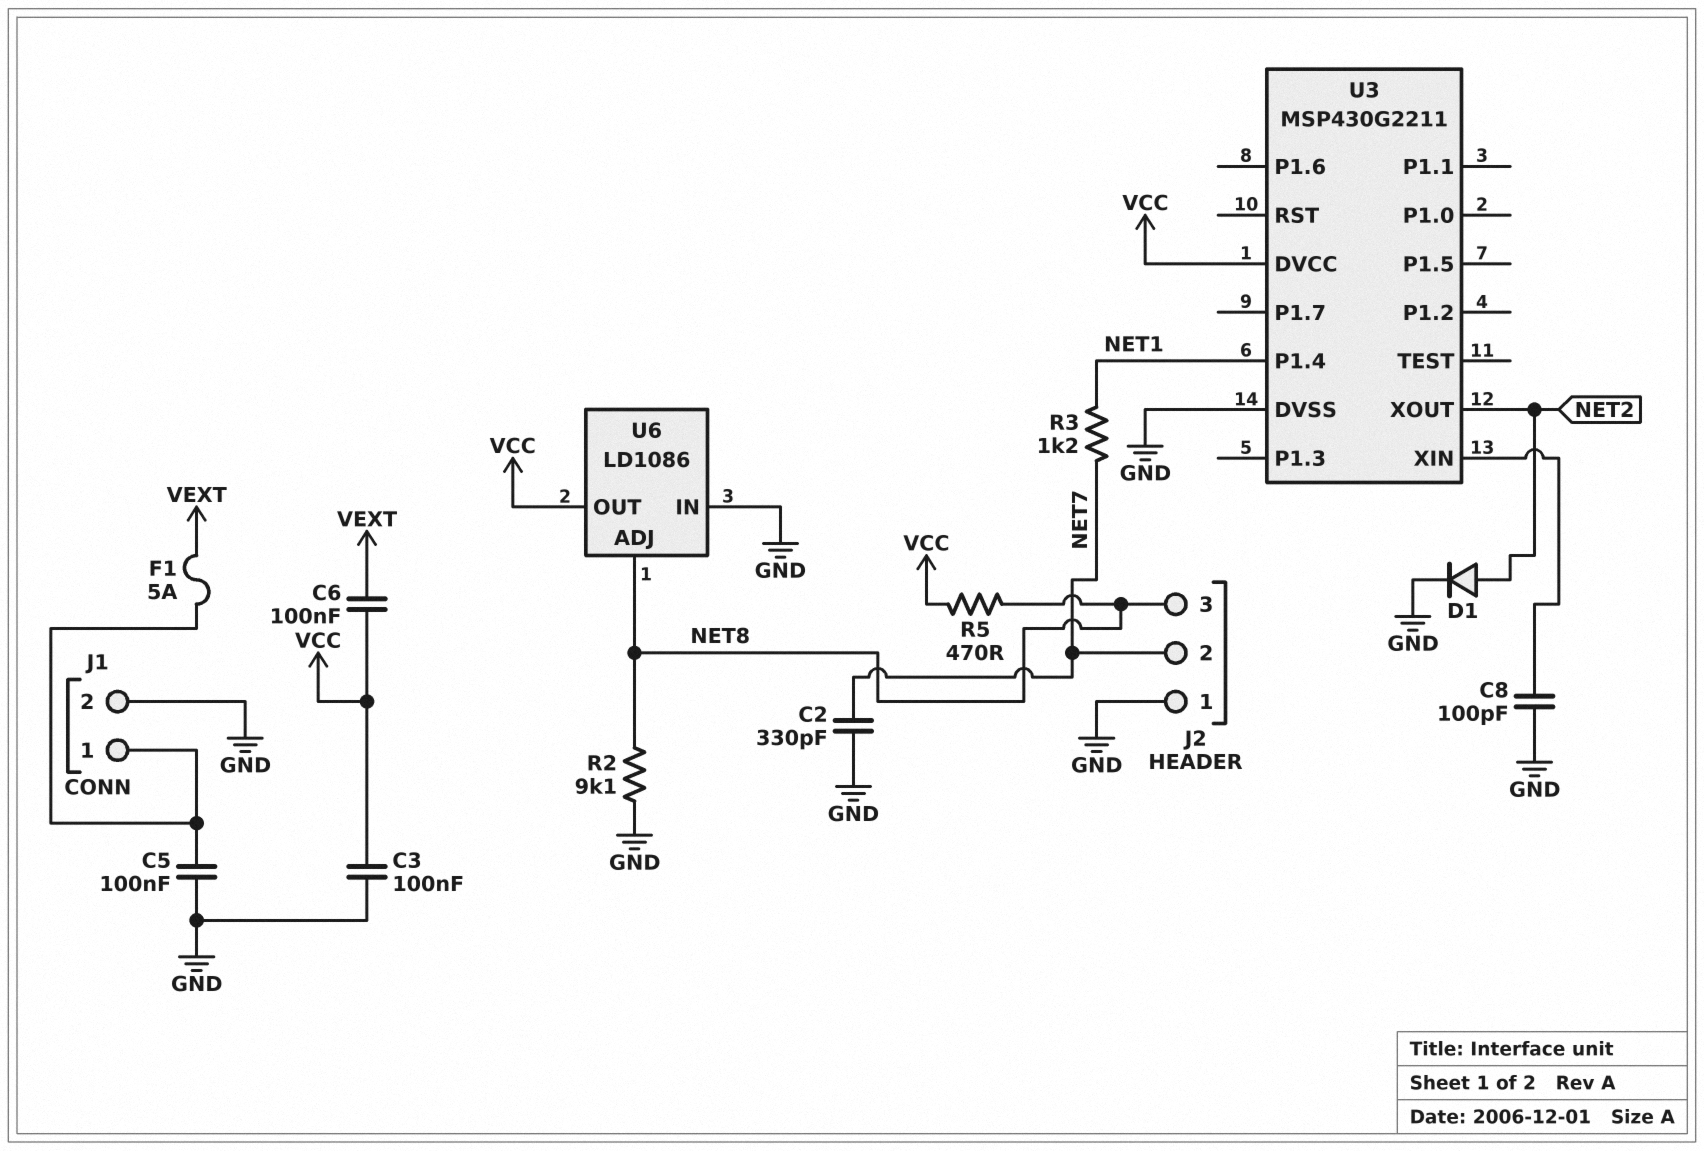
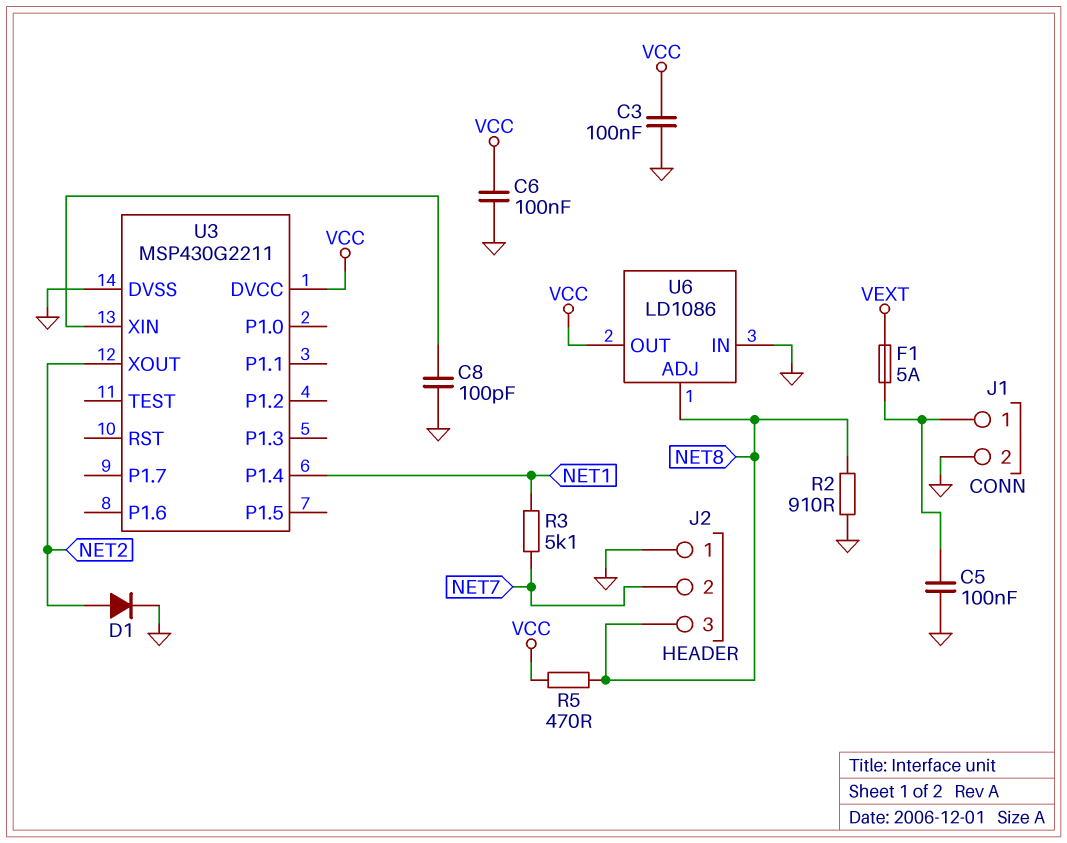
C2: 330pF (GND, NET7) -> none
C6: 100nF (VCC, VEXT) -> 100nF (GND, VCC)
R2: 9.1k (GND, NET8) -> 910 (GND, NET8)
R3: 1.2k (NET1, NET7) -> 5.1k (NET1, NET7)

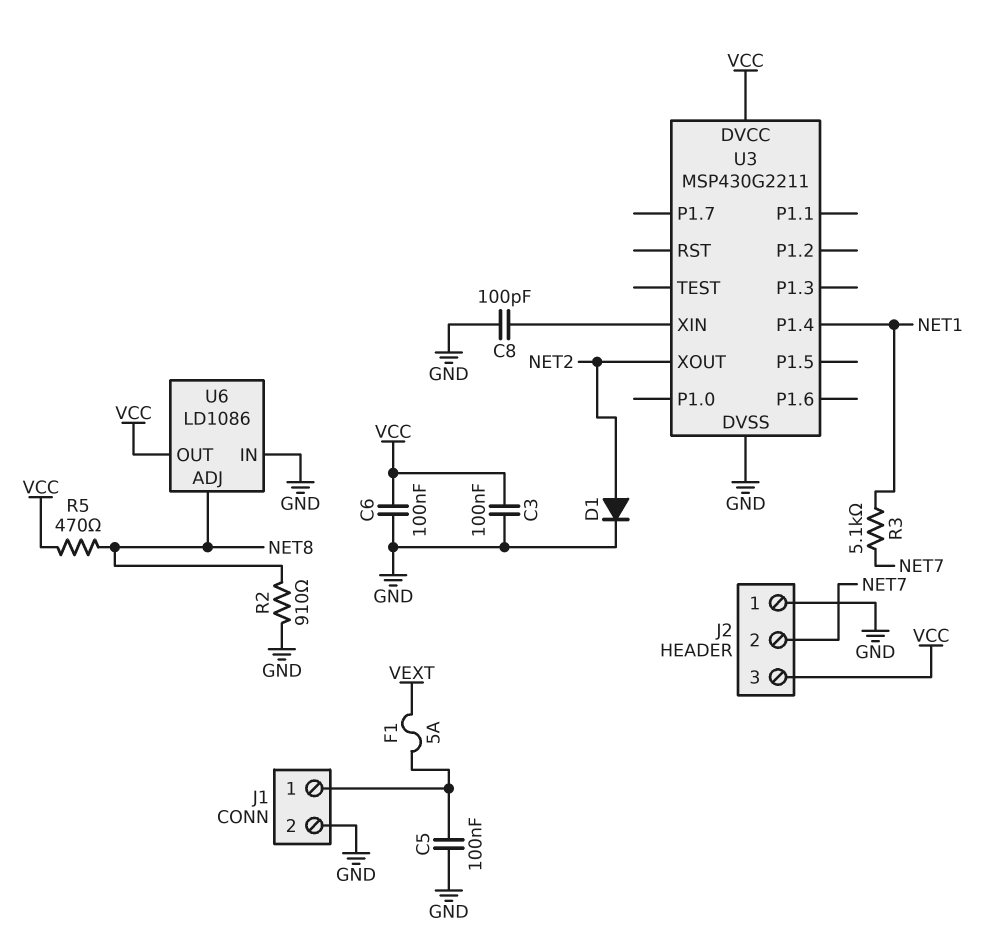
J2 pin 3: NET8 -> VCC

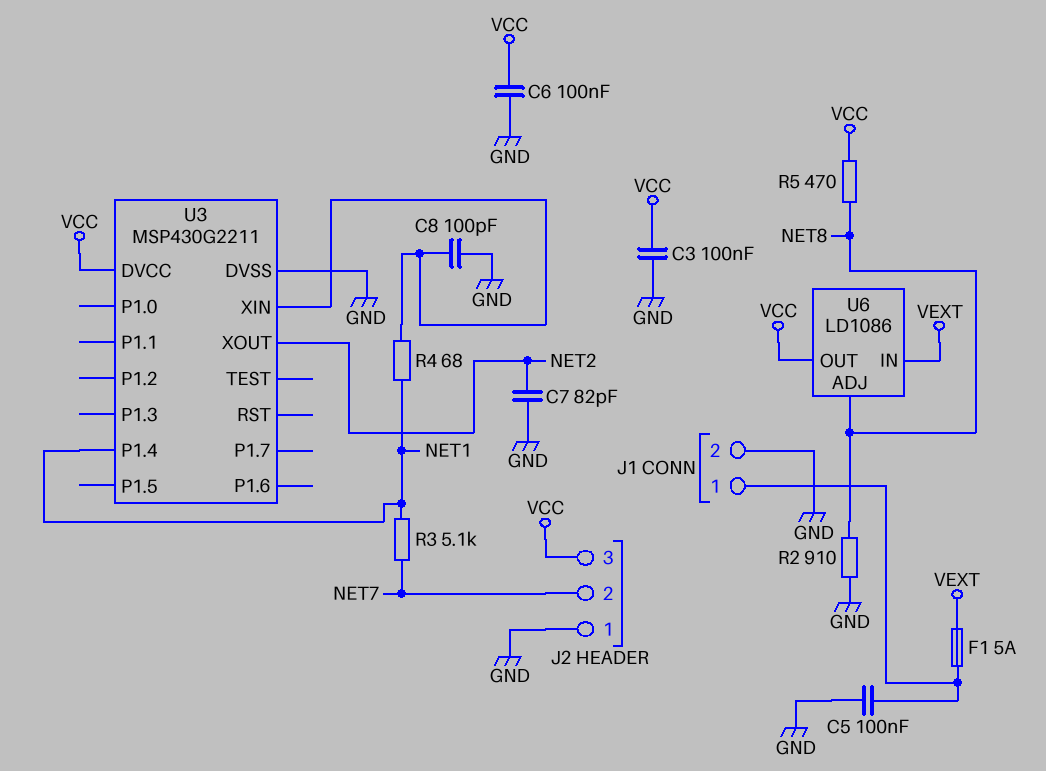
C7: none -> 82pF (GND, NET2)
D1: diode (A NET2, K GND) -> none
R4: none -> 68 (NET1, U3/XIN)
U6 pin IN: GND -> VEXT

